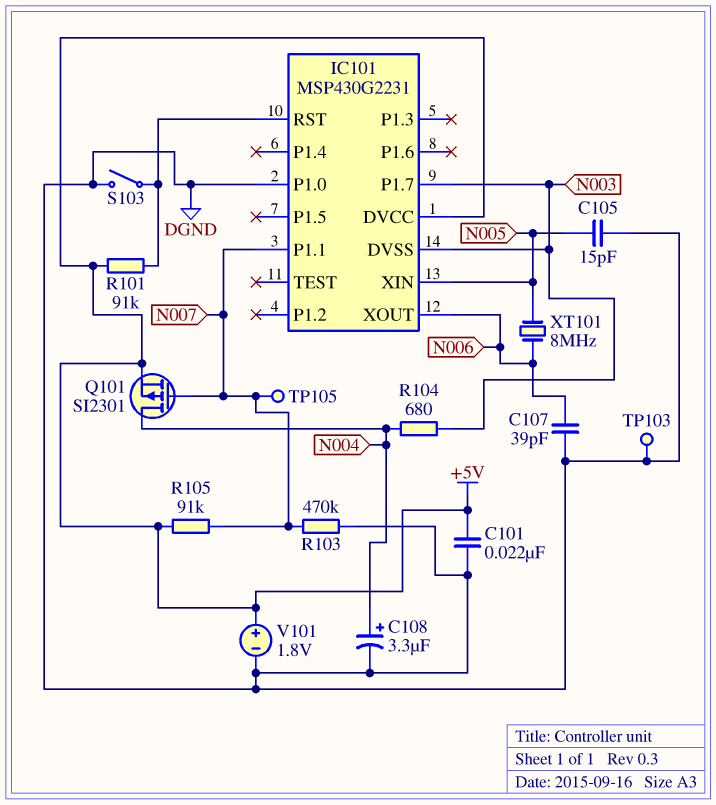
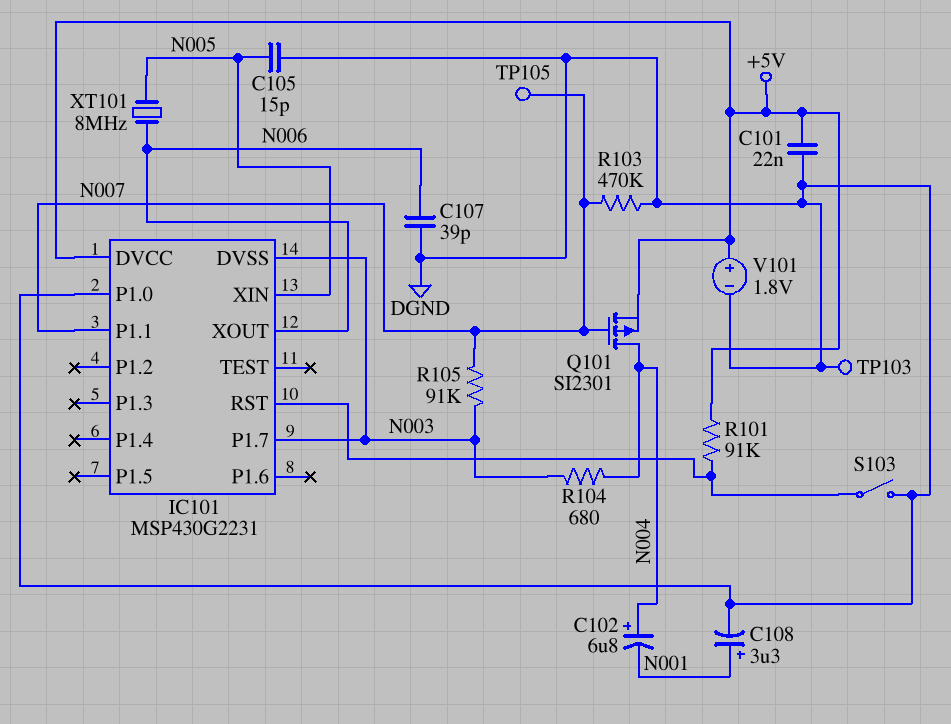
C102: none -> 6.8uF (plus N004, minus N001)
C108: 3.3uF (plus N004, minus DGND) -> 3.3uF (plus N001, minus DGND)
R105: 91k (+5V, N007) -> 91k (N003, N007)

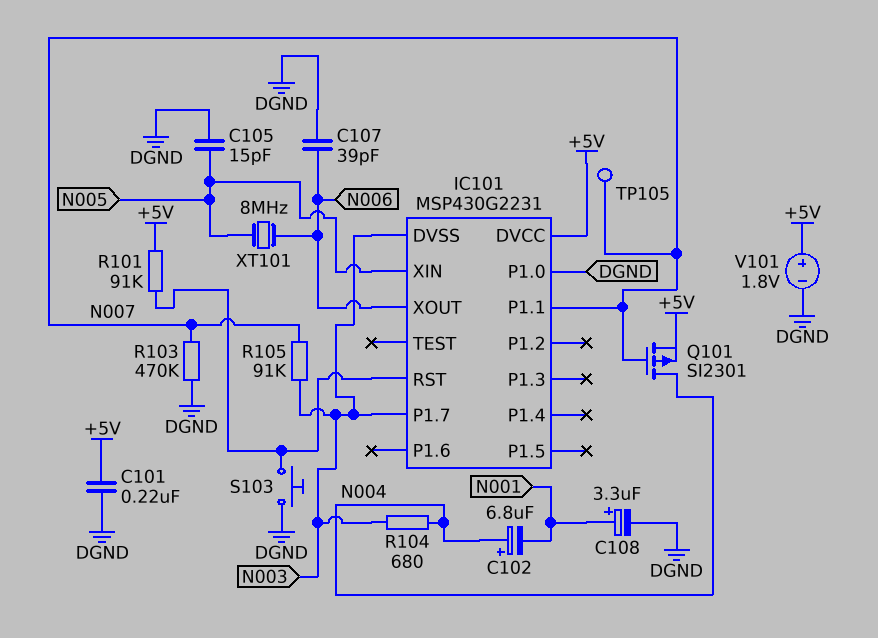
C101: 22nF (+5V, DGND) -> 220nF (+5V, DGND)
S103: switch (DGND, IC101/RST) -> button (DGND, IC101/RST)
TP103: test point (DGND) -> none

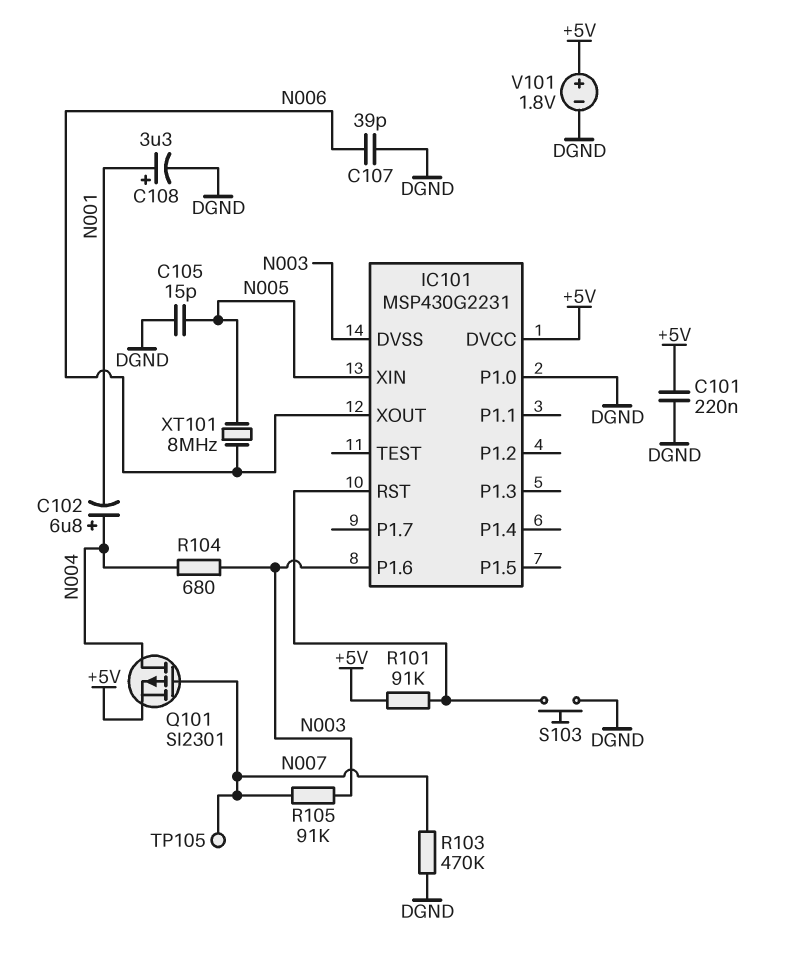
IC101 pin P1.1: N007 -> none
IC101 pin P1.6: none -> N003
IC101 pin P1.7: N003 -> none

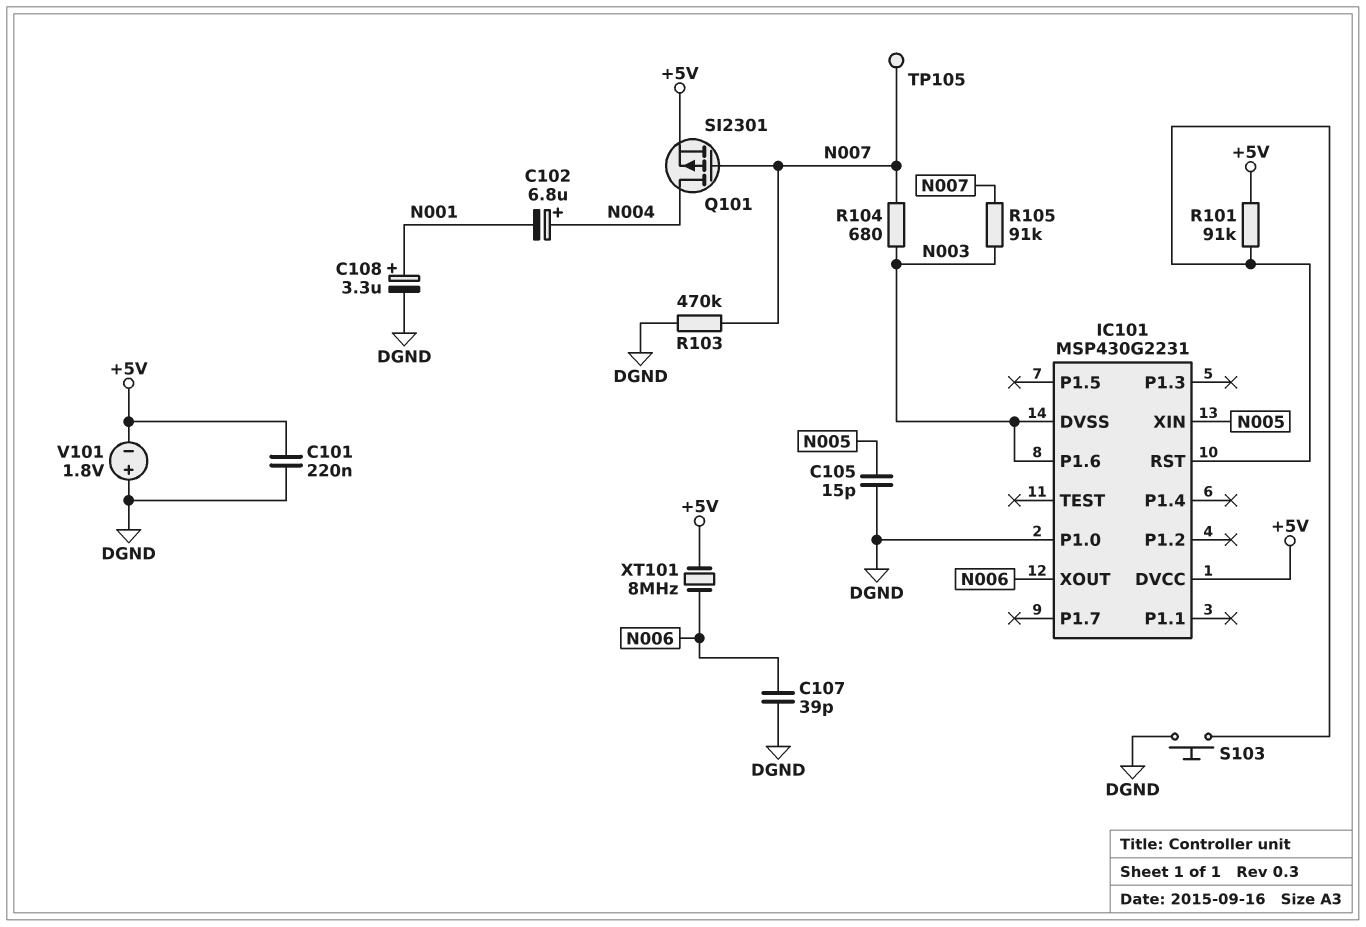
R104: 680 (N003, N004) -> 680 (N003, N007)
V101: 1.8V (plus +5V, minus DGND) -> 1.8V (plus DGND, minus +5V)
XT101: 8MHz (N005, N006) -> 8MHz (+5V, N006)

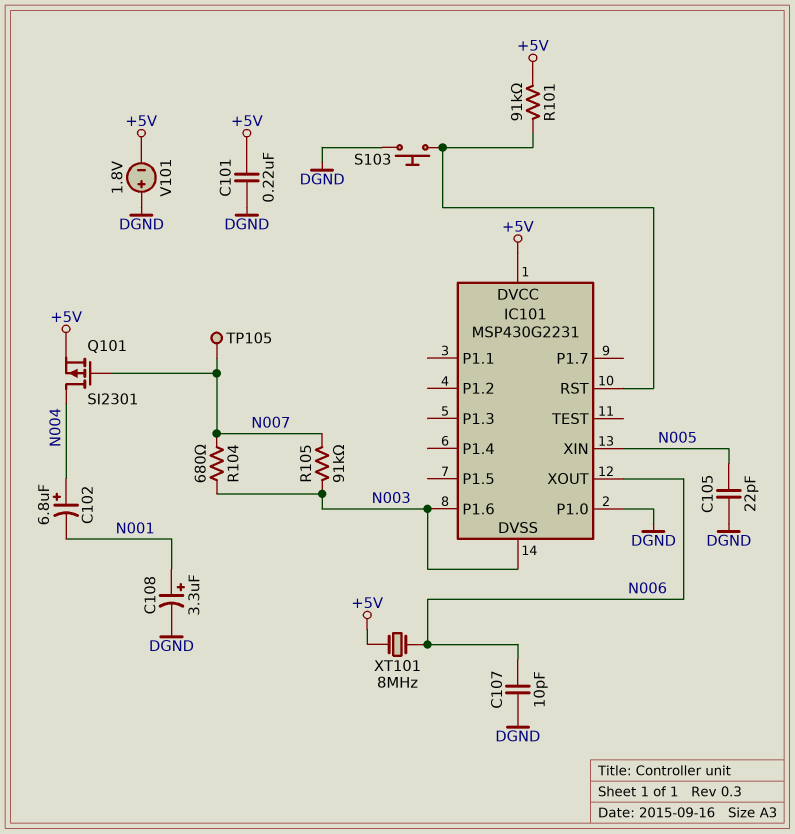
C105: 15pF (DGND, N005) -> 22pF (DGND, N005)
C107: 39pF (DGND, N006) -> 10pF (DGND, N006)
R103: 470k (DGND, N007) -> none

